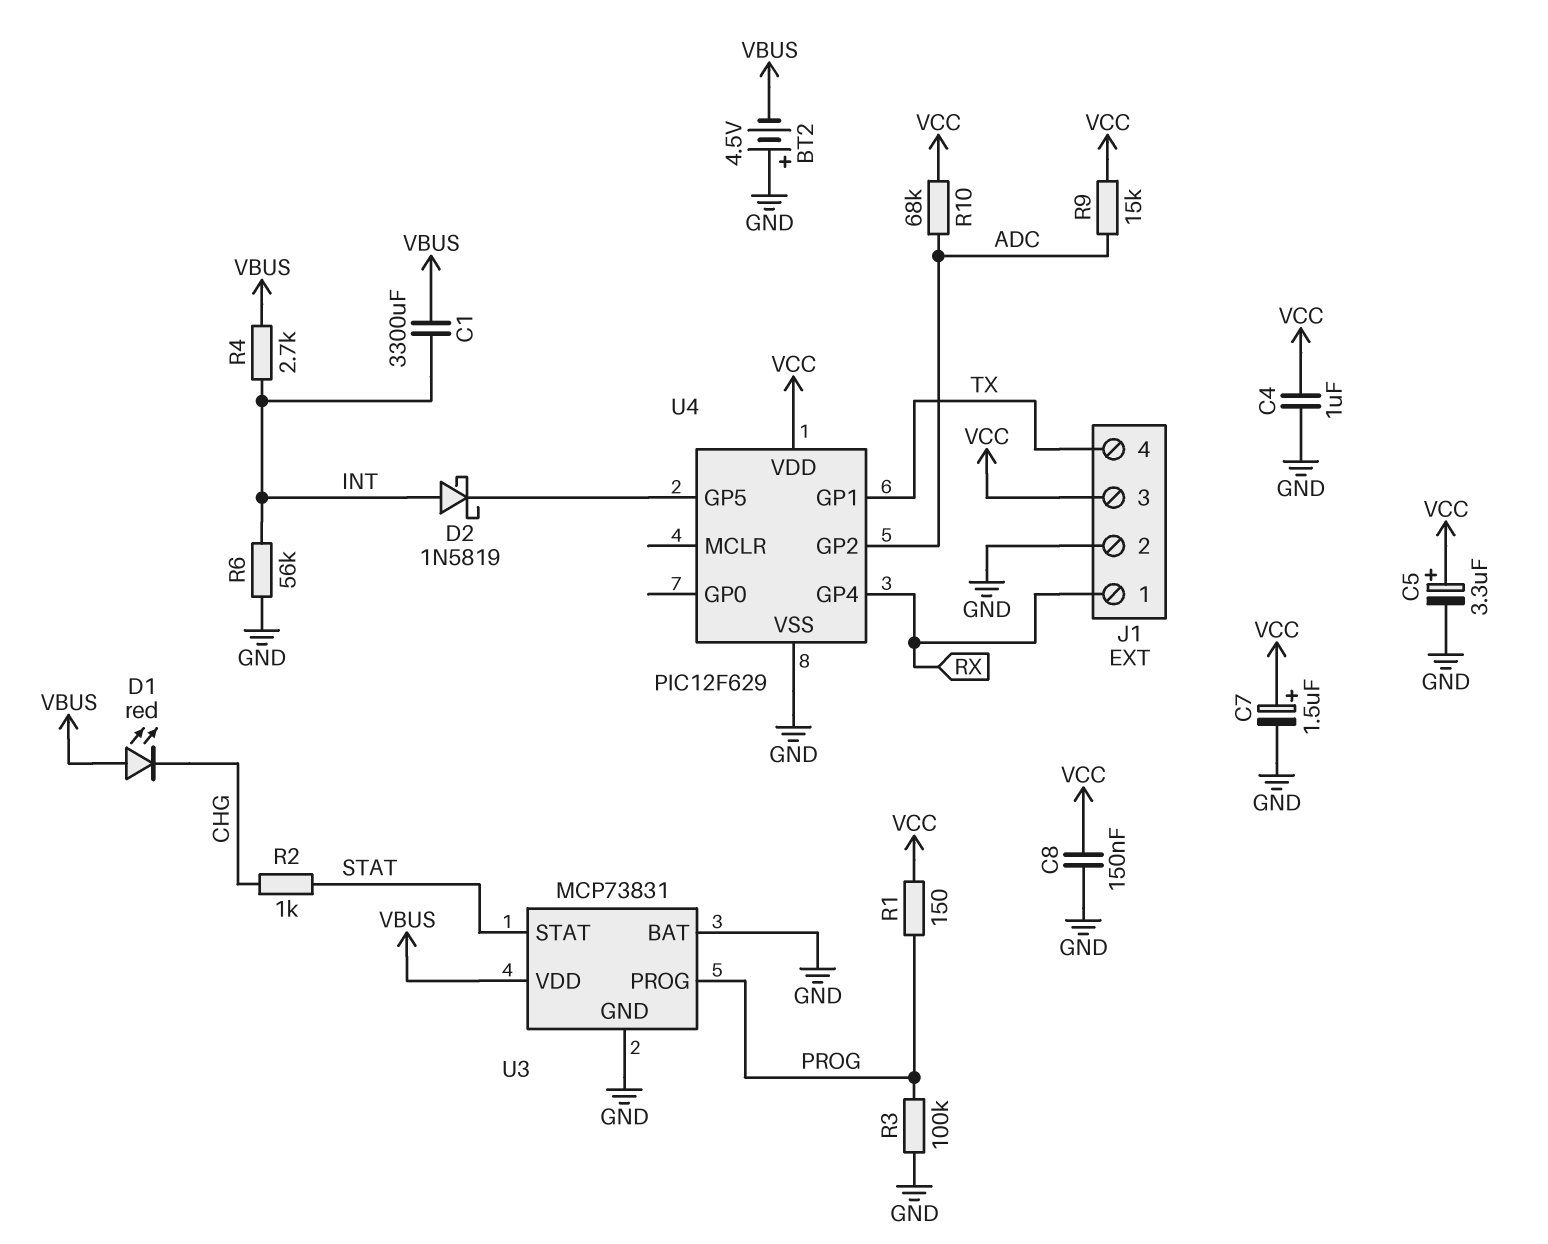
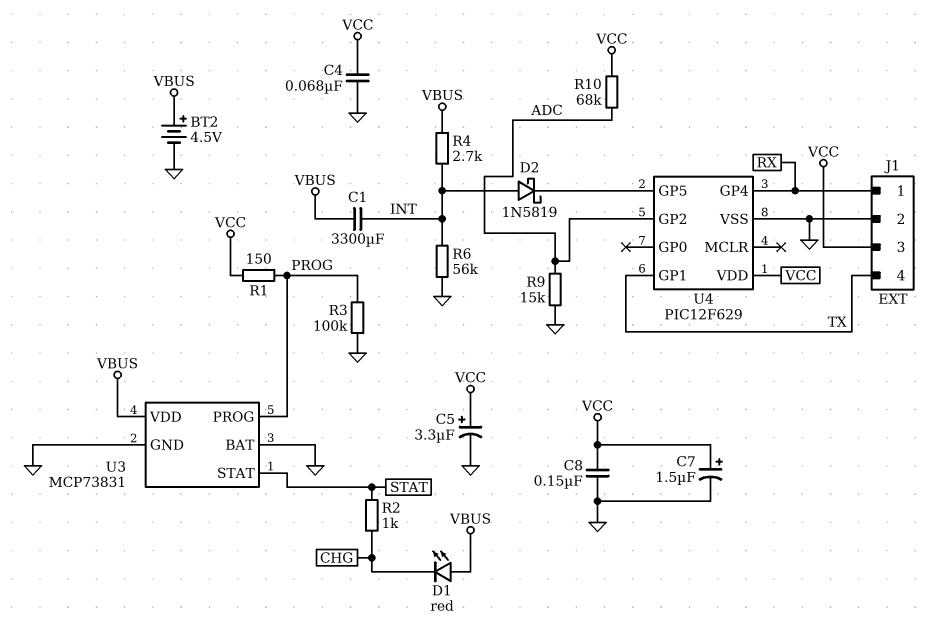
BT2: 4.5V (plus GND, minus VBUS) -> 4.5V (plus VBUS, minus GND)
C4: 1uF (GND, VCC) -> 68nF (GND, VCC)
R9: 15k (ADC, VCC) -> 15k (ADC, GND)

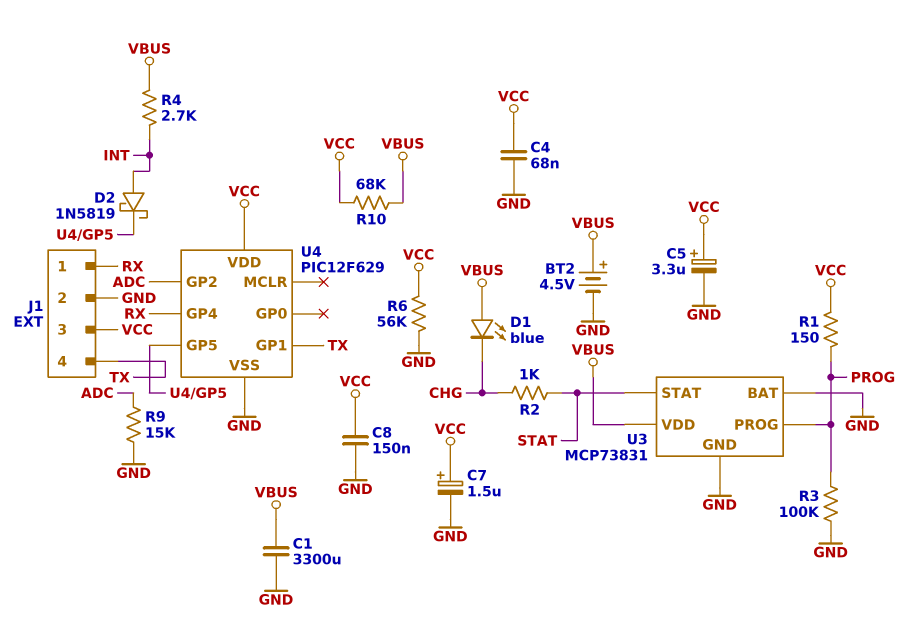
C1: 3300uF (INT, VBUS) -> 3300uF (GND, VBUS)
D1: LED red (A VBUS, K CHG) -> LED blue (A VBUS, K CHG)
R6: 56k (GND, INT) -> 56k (GND, VCC)
R10: 68k (ADC, VCC) -> 68k (VBUS, VCC)

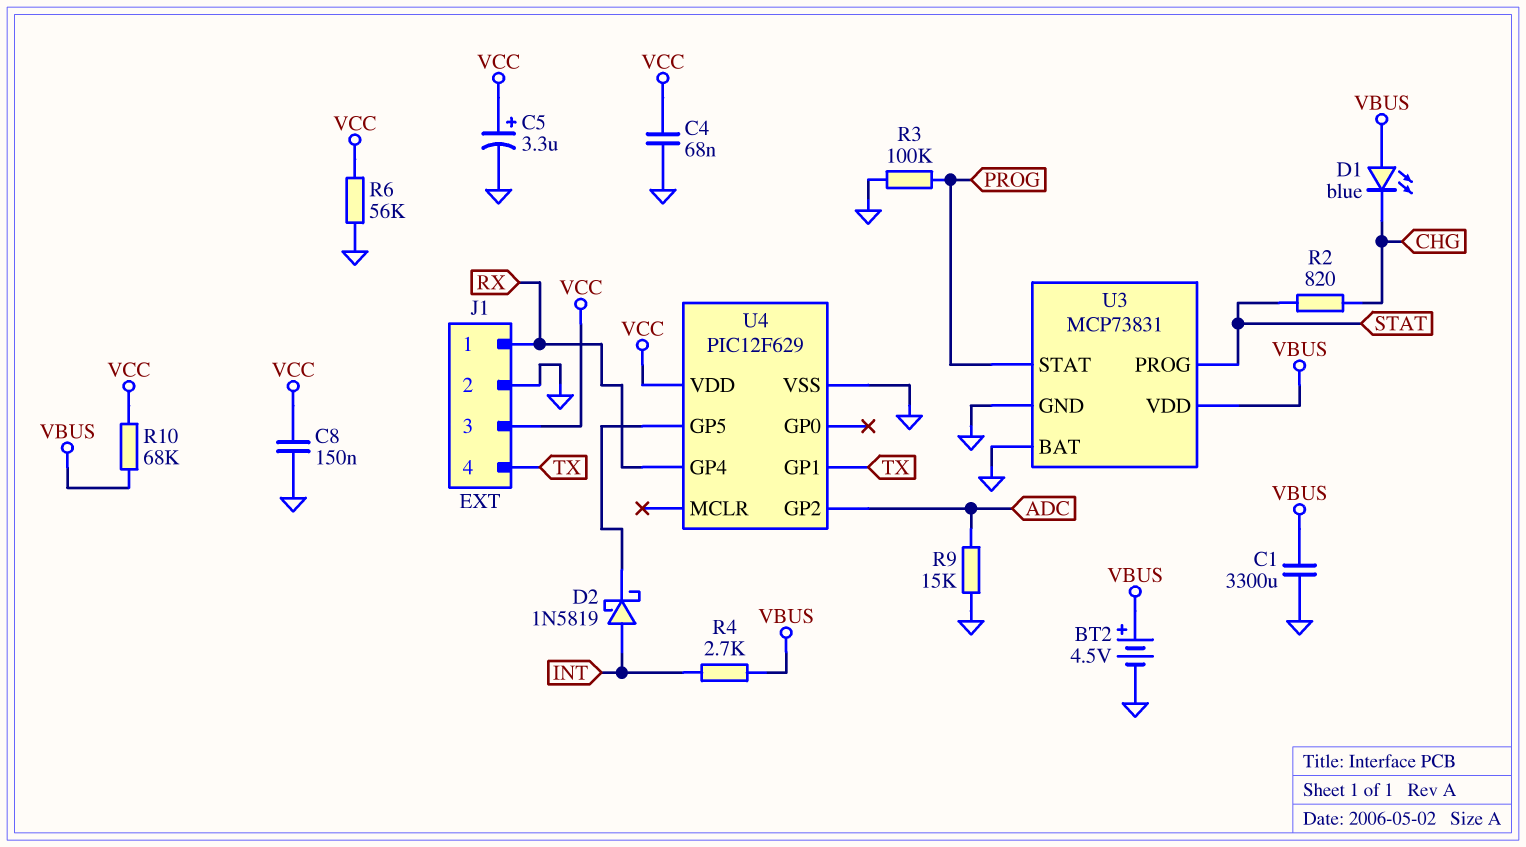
C7: 1.5uF (plus VCC, minus GND) -> none
R1: 150 (PROG, VCC) -> none
R2: 1k (CHG, STAT) -> 820 (CHG, STAT)
U3 pin PROG: PROG -> STAT
U3 pin STAT: STAT -> PROG

